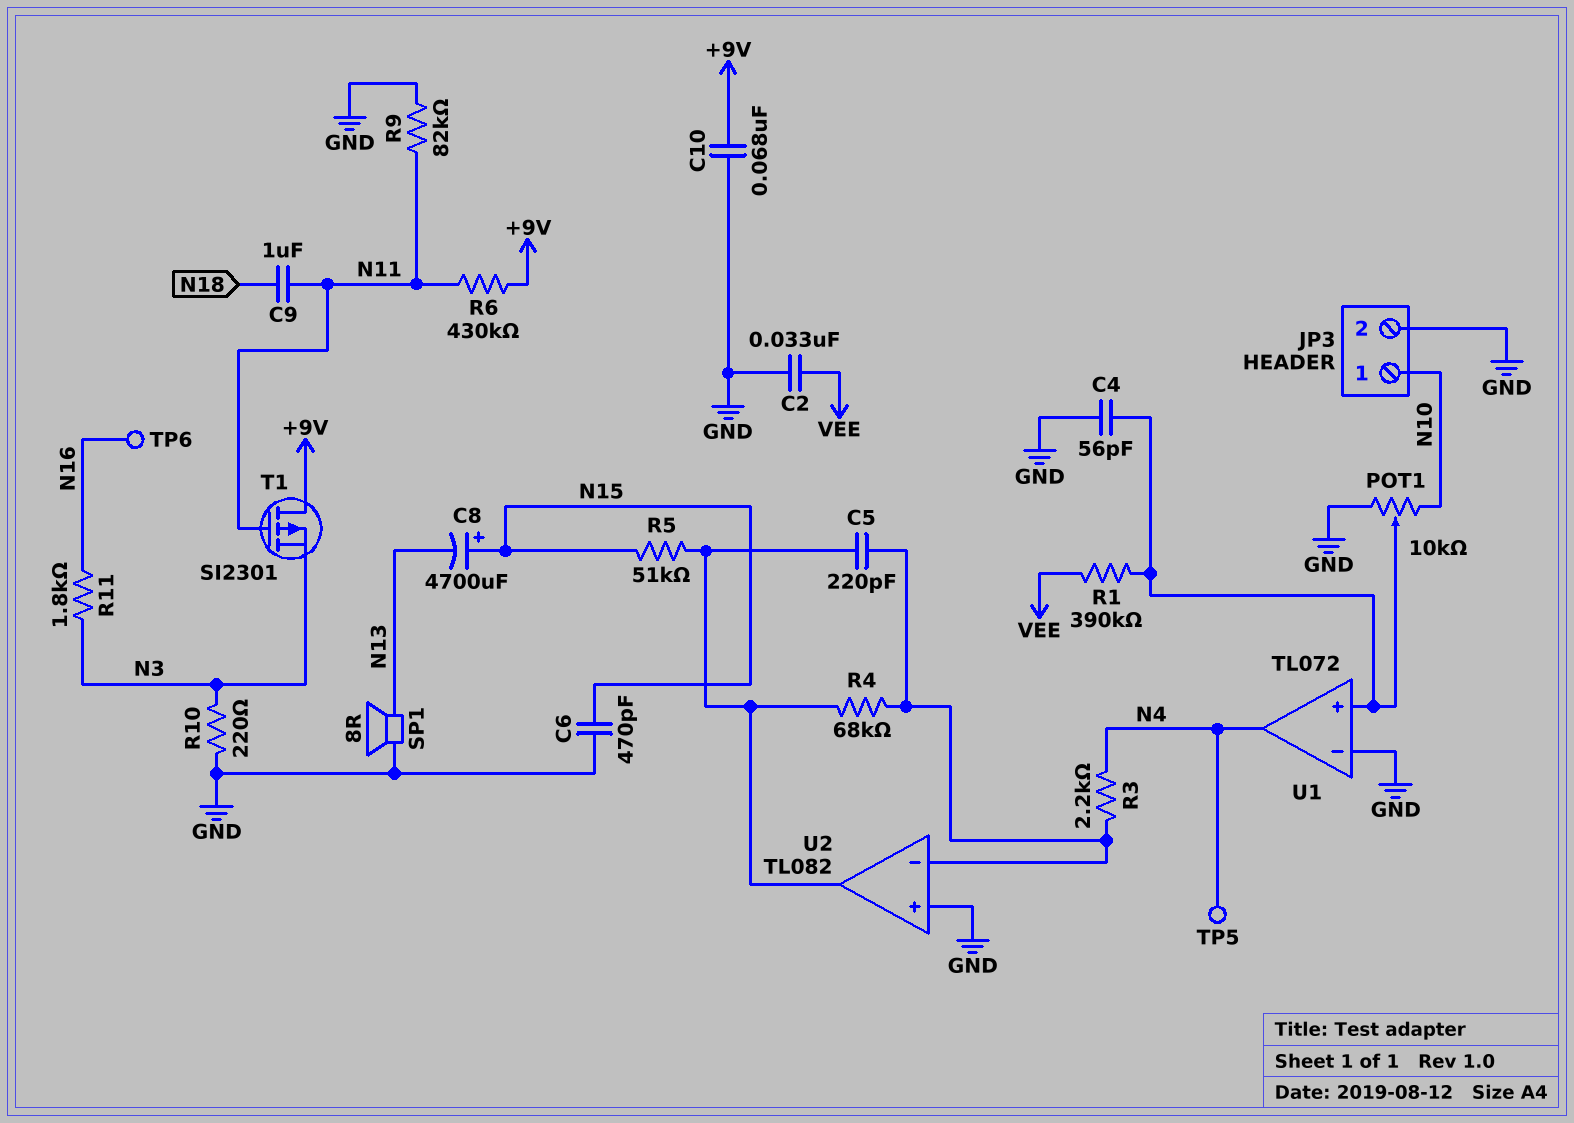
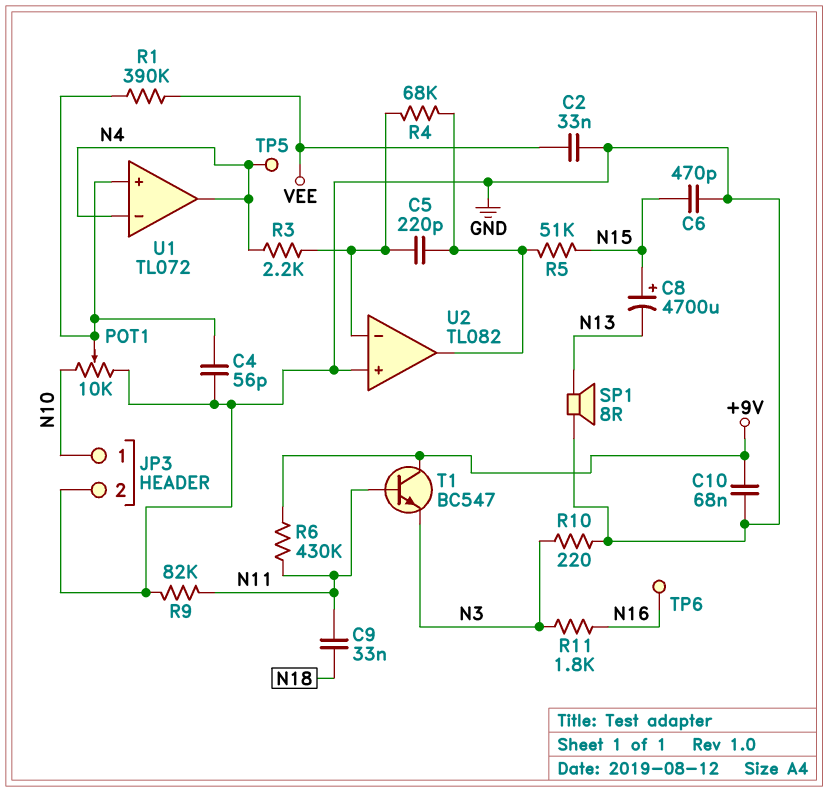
C9: 1uF (N11, N18) -> 33nF (N11, N18)
T1: PMOS SI2301 (G N11, D +9V, S N3) -> NPN BC547 (B N11, C +9V, E N3)
U1 pin in-: GND -> N4

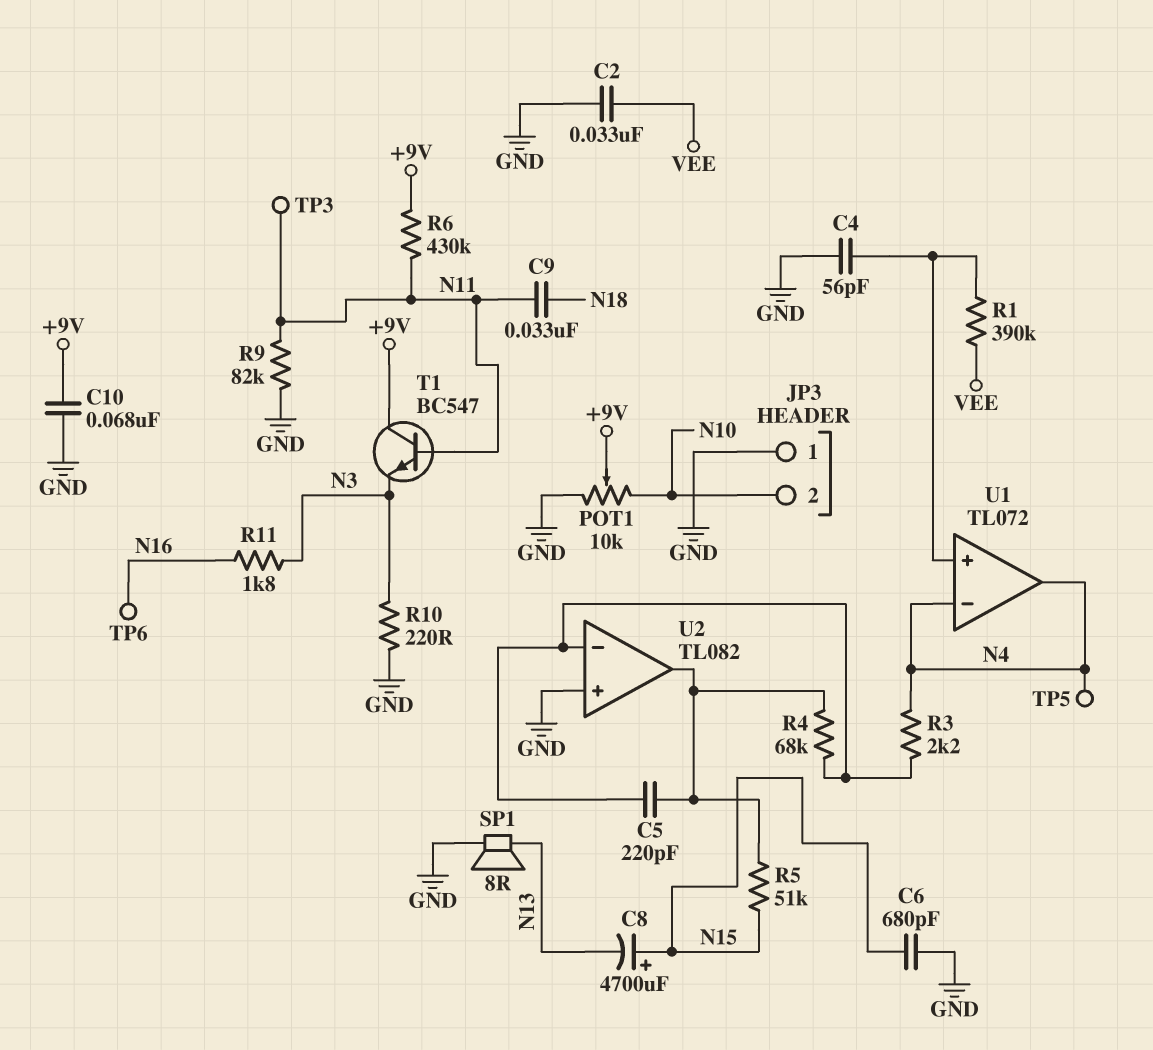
C6: 470pF (GND, N15) -> 680pF (GND, N15)
JP3 pin 1: N10 -> GND
JP3 pin 2: GND -> N10
POT1: 10k (GND, N10, wiper U1/in+) -> 10k (GND, N10, wiper +9V)
TP3: none -> test point (N11)

